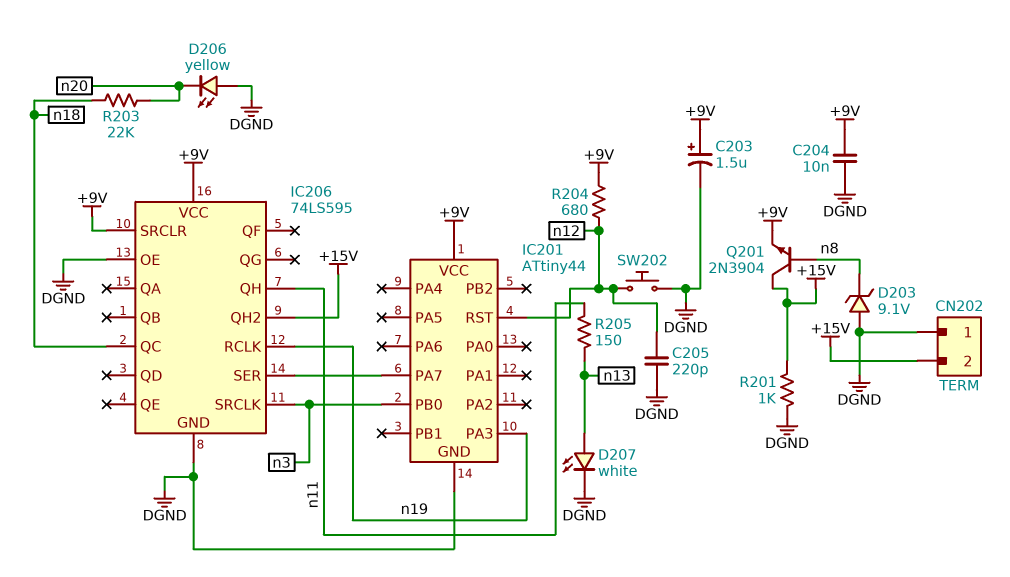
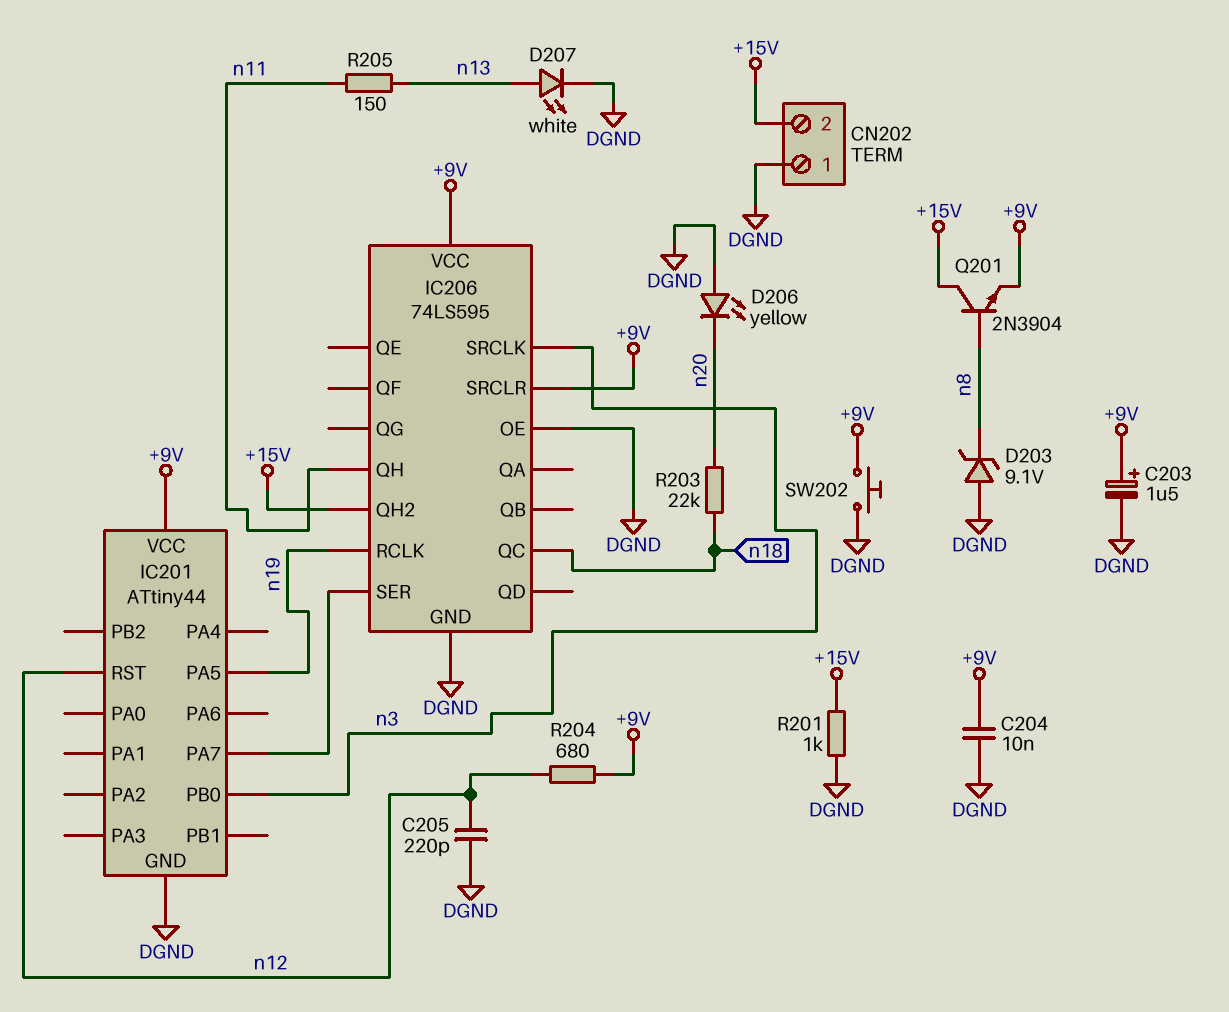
IC201 pin PA3: n19 -> none
IC201 pin PA5: none -> n19
SW202: button (DGND, n12) -> button (+9V, DGND)

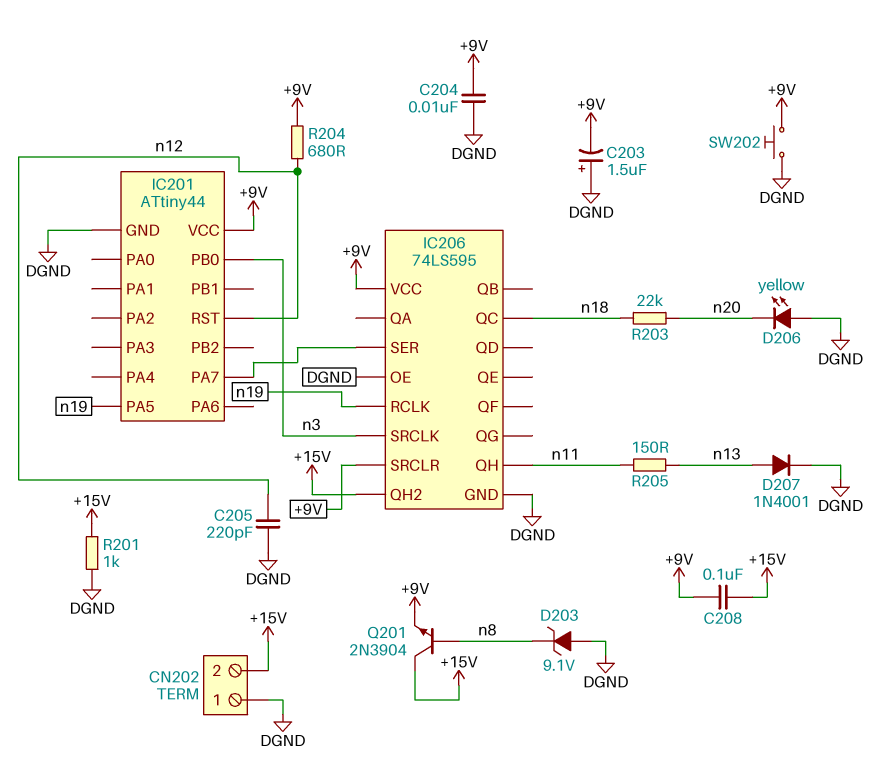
C203: 1.5uF (plus +9V, minus DGND) -> 1.5uF (plus DGND, minus +9V)
C208: none -> 100nF (+9V, +15V)
D207: LED white (A n13, K DGND) -> diode 1N4001 (A n13, K DGND)

